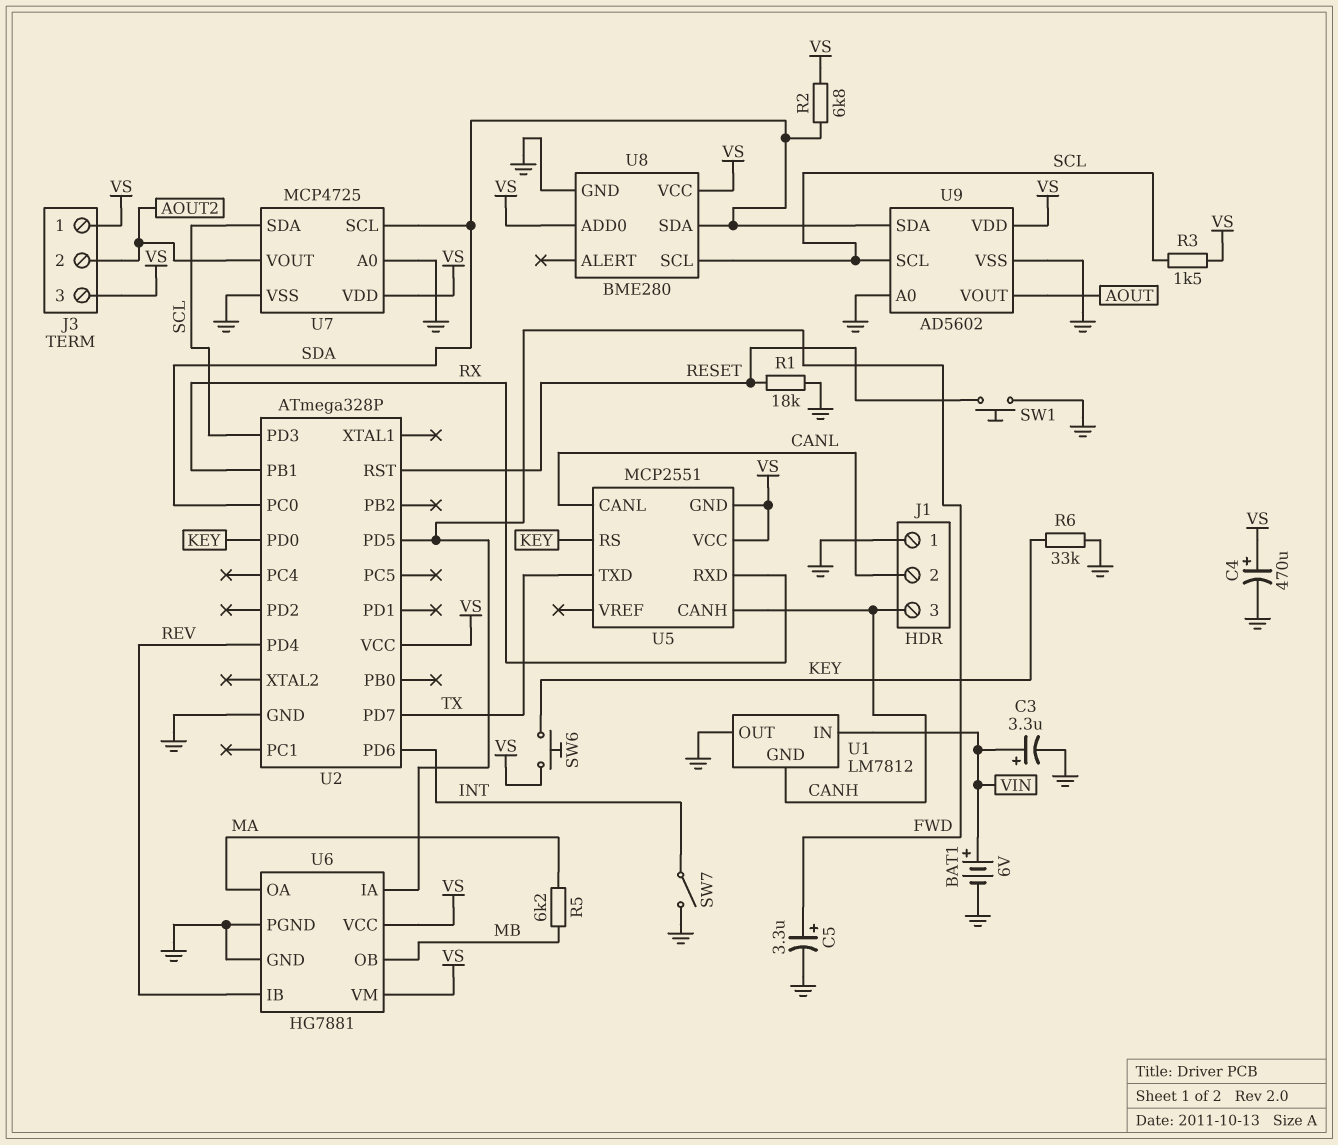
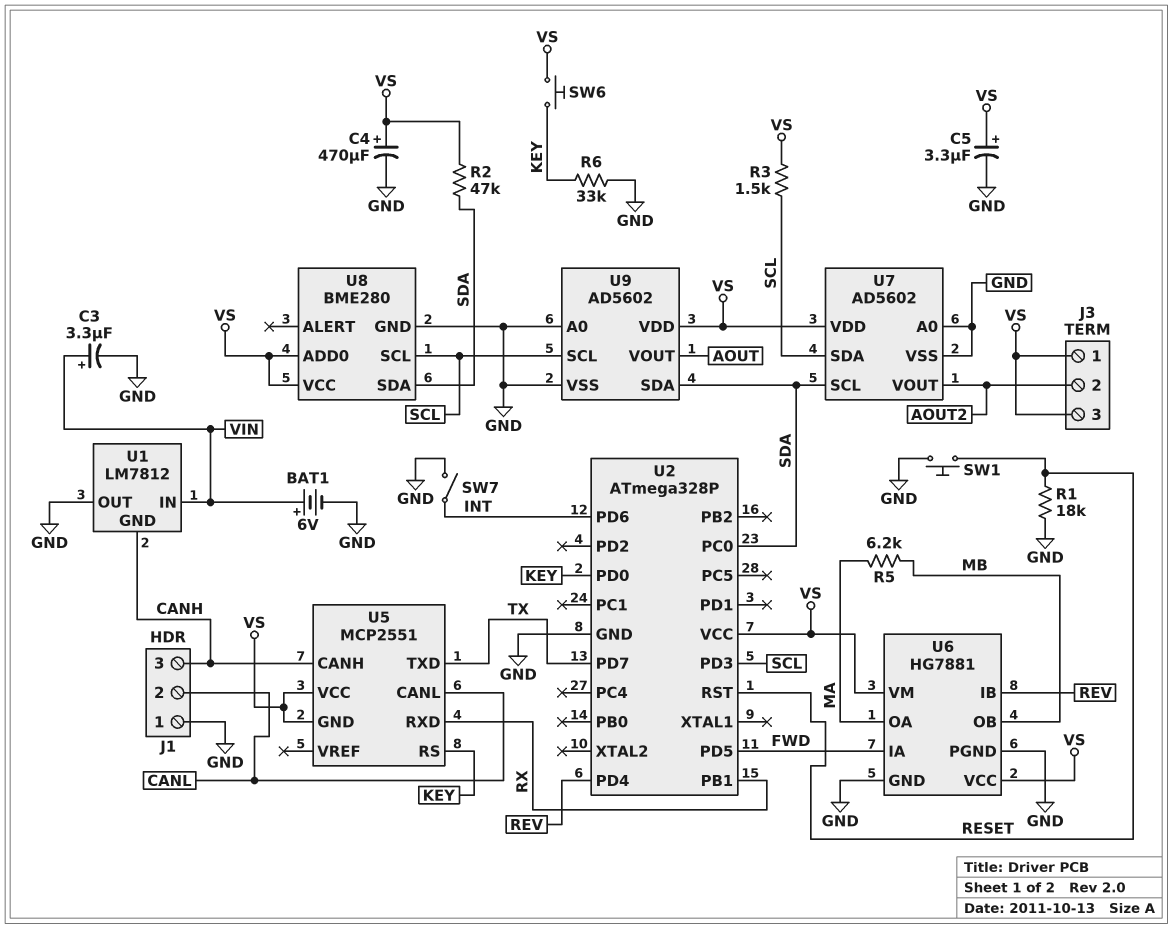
C5: 3.3uF (plus FWD, minus GND) -> 3.3uF (plus VS, minus GND)
R2: 6.8k (SDA, VS) -> 47k (SDA, VS)
U7: MCP4725 -> AD5602

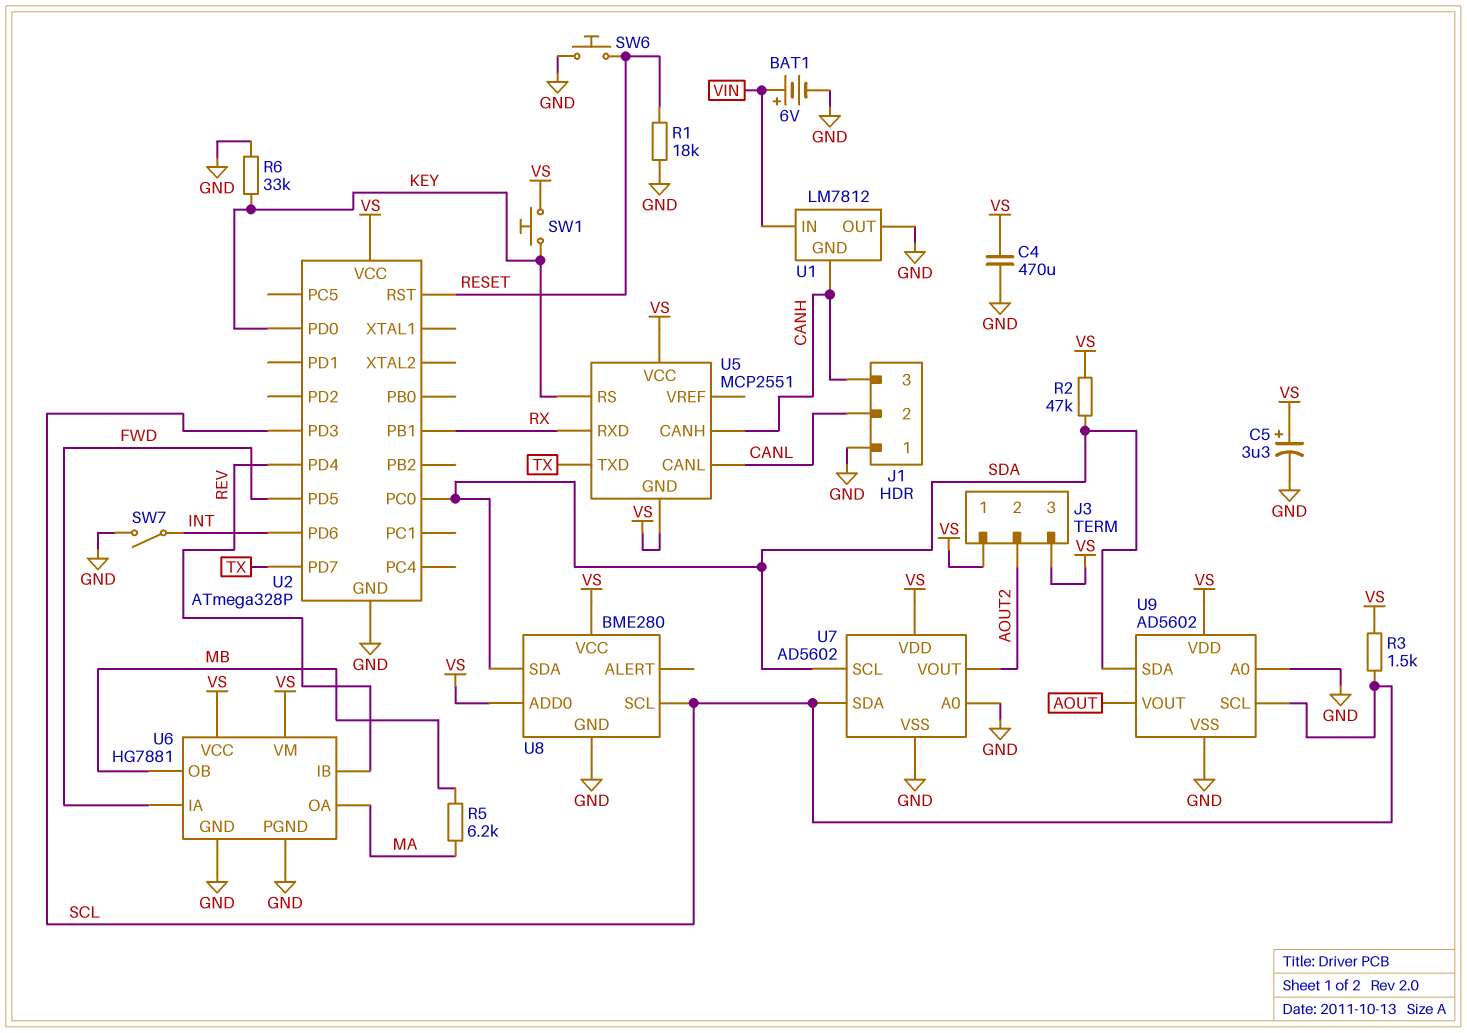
C3: 3.3uF (plus VIN, minus GND) -> none
C4: 470uF (plus VS, minus GND) -> 470uF (GND, VS)
SW1: button (GND, RESET) -> button (KEY, VS)
SW6: button (KEY, VS) -> button (GND, RESET)

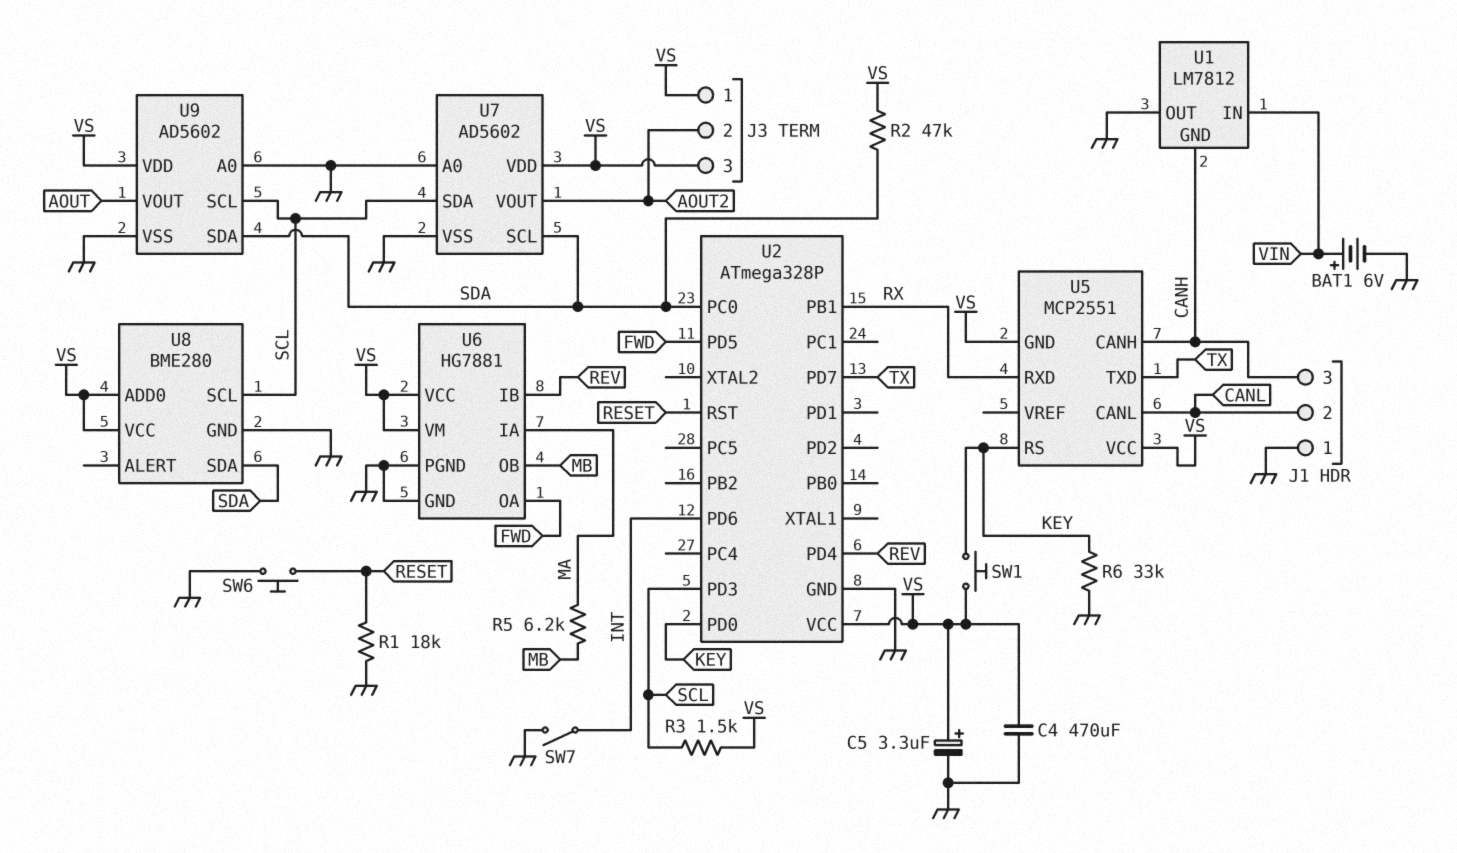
U6 pin IA: FWD -> MA
U6 pin OA: MA -> FWD

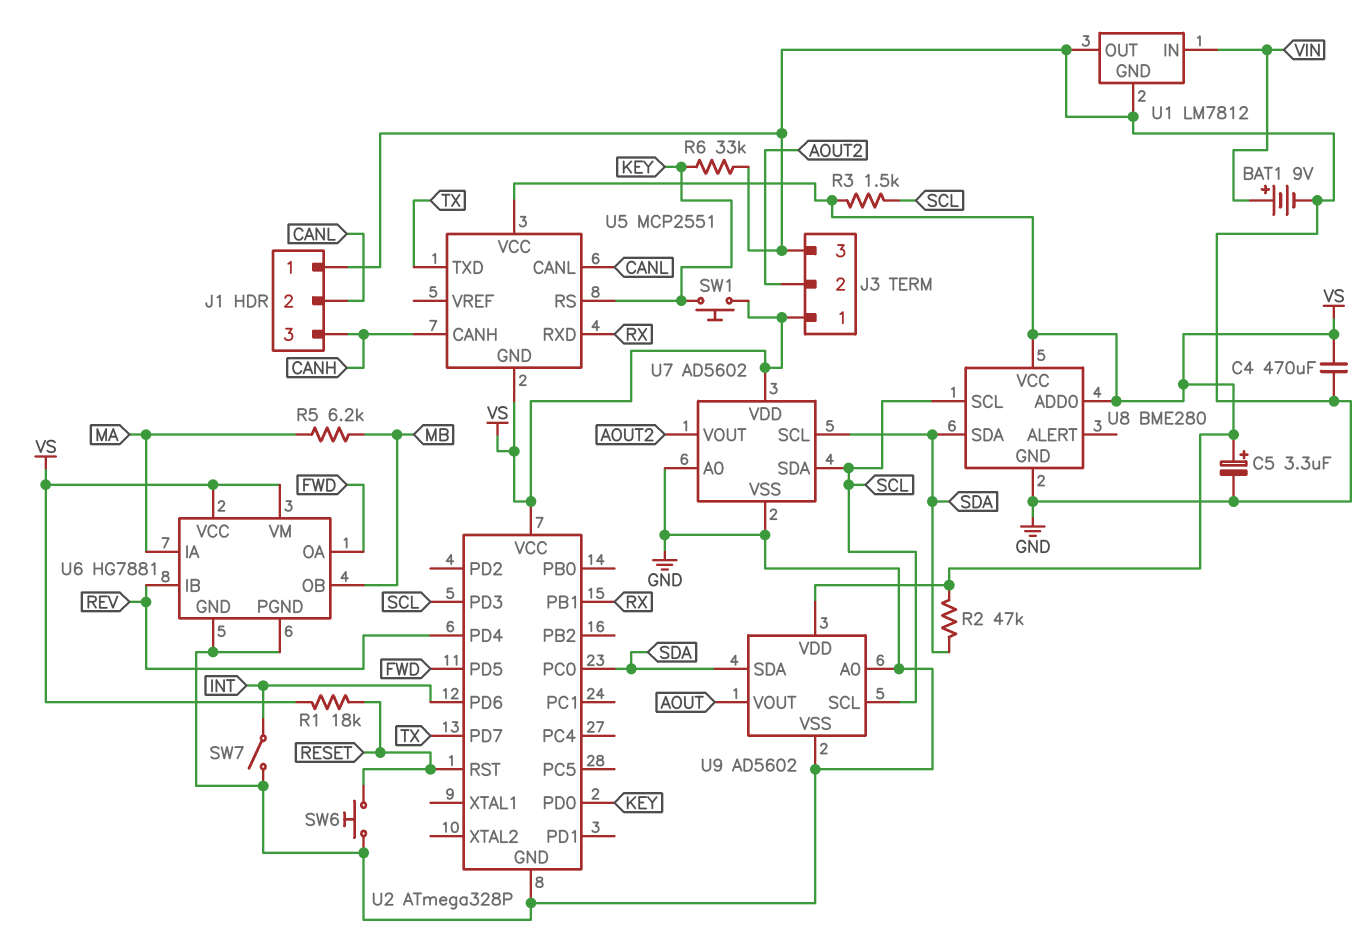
BAT1: 6V (plus VIN, minus GND) -> 9V (plus VIN, minus GND)
J3 pin 3: VS -> GND
R1: 18k (GND, RESET) -> 18k (RESET, VS)
U1 pin GND: CANH -> GND

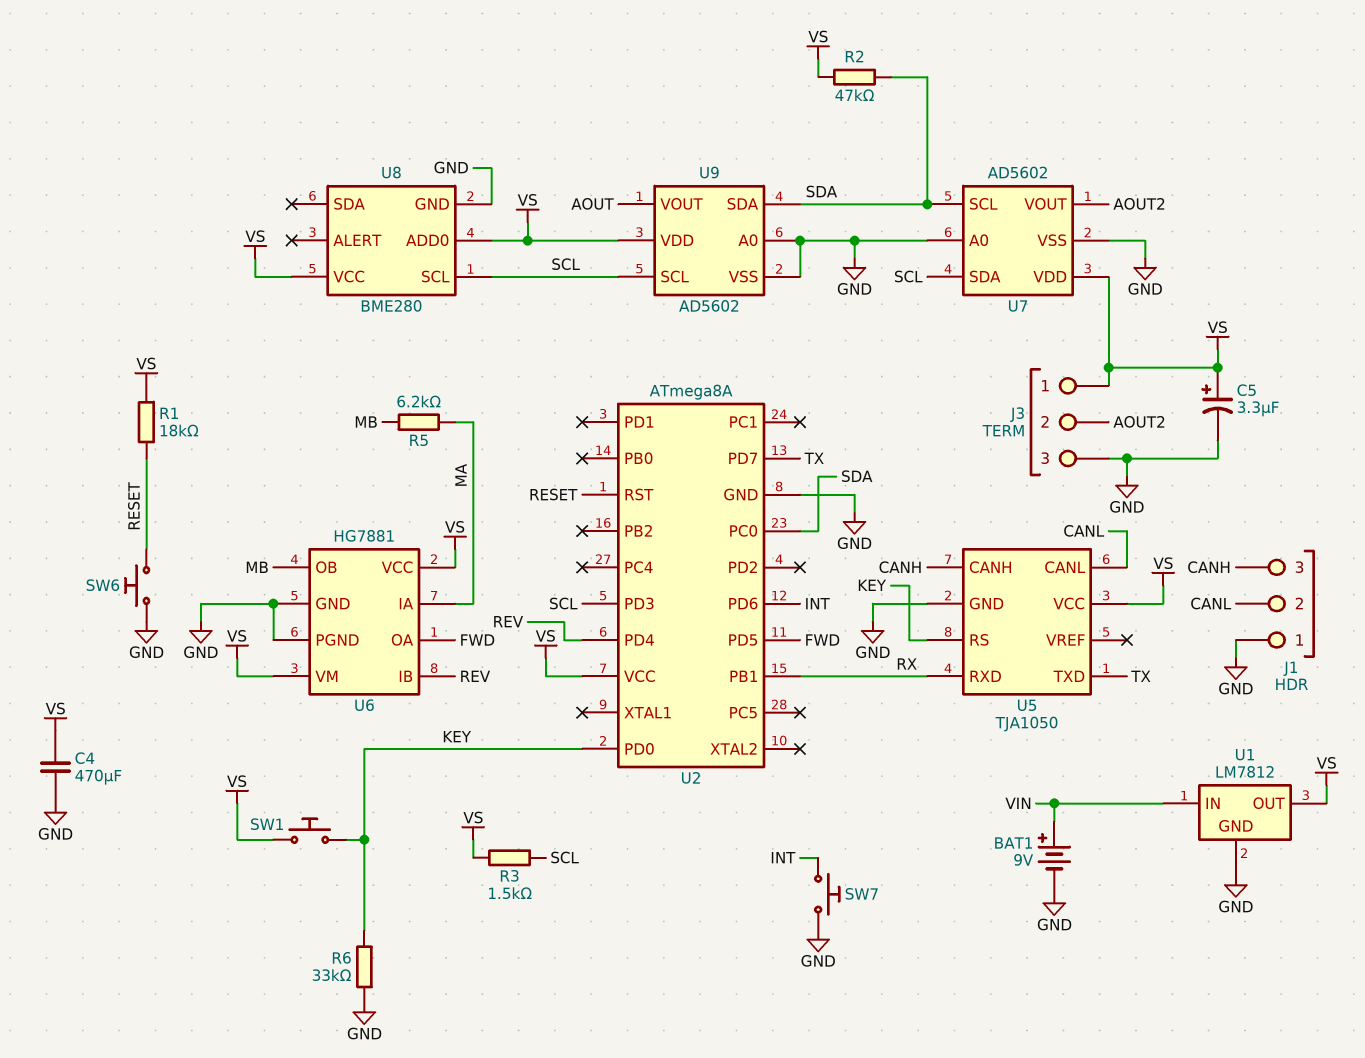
SW7: switch (GND, INT) -> button (GND, INT)
U1 pin OUT: GND -> VS
U2: ATmega328P -> ATmega8A
U5: MCP2551 -> TJA1050
U5 pin GND: VS -> GND
U8 pin SDA: SDA -> none

